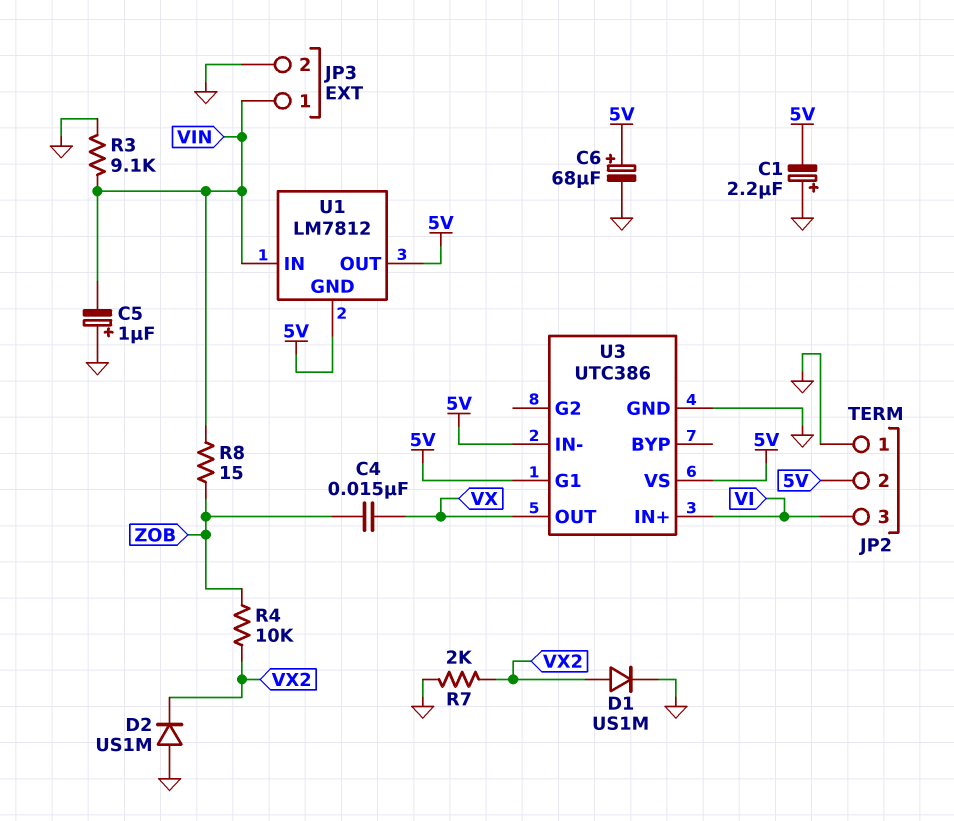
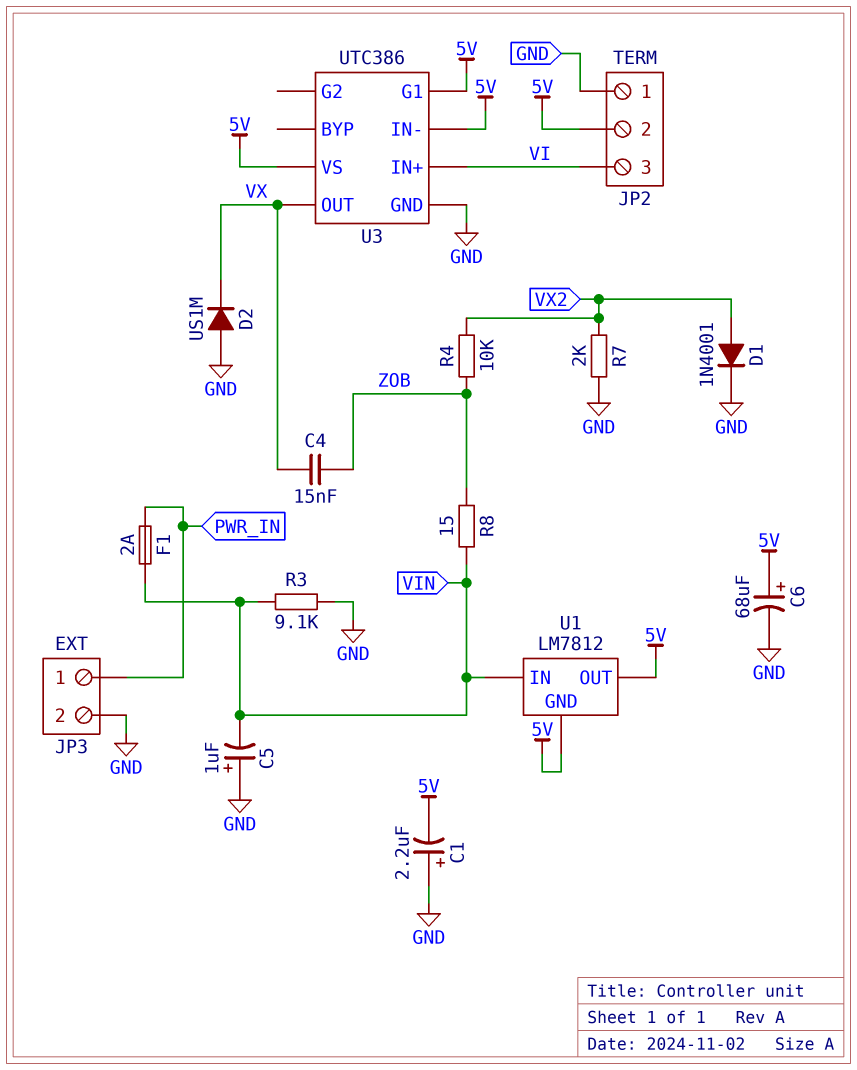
D1: diode US1M (A VX2, K GND) -> diode 1N4001 (A VX2, K GND)
D2: diode US1M (A GND, K VX2) -> diode US1M (A GND, K VX)
F1: none -> 2A (PWR_IN, VIN)
JP3 pin 1: VIN -> PWR_IN

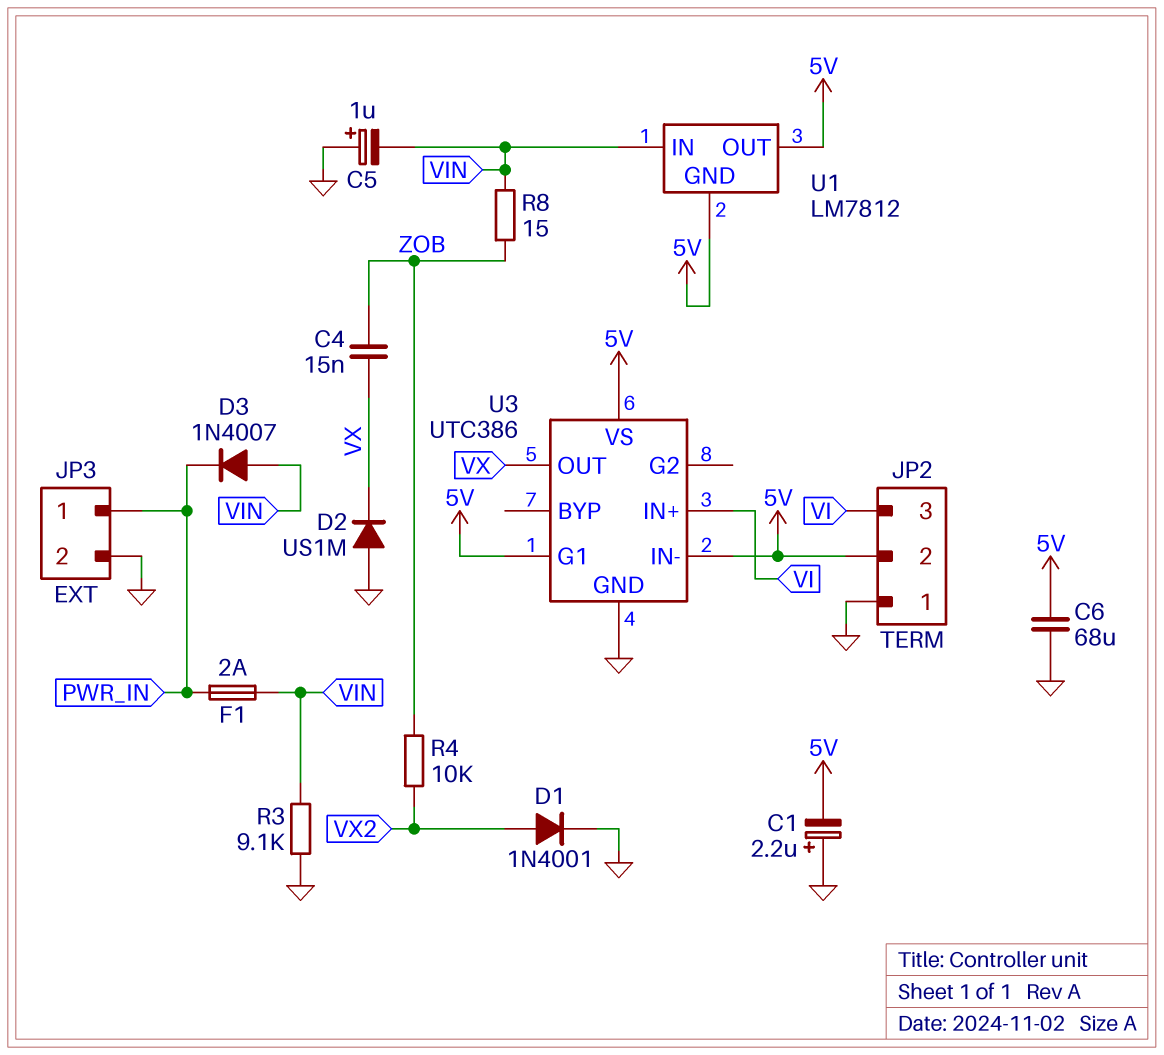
C6: 68uF (plus 5V, minus GND) -> 68uF (5V, GND)
D3: none -> diode 1N4007 (A VIN, K PWR_IN)
R7: 2k (GND, VX2) -> none

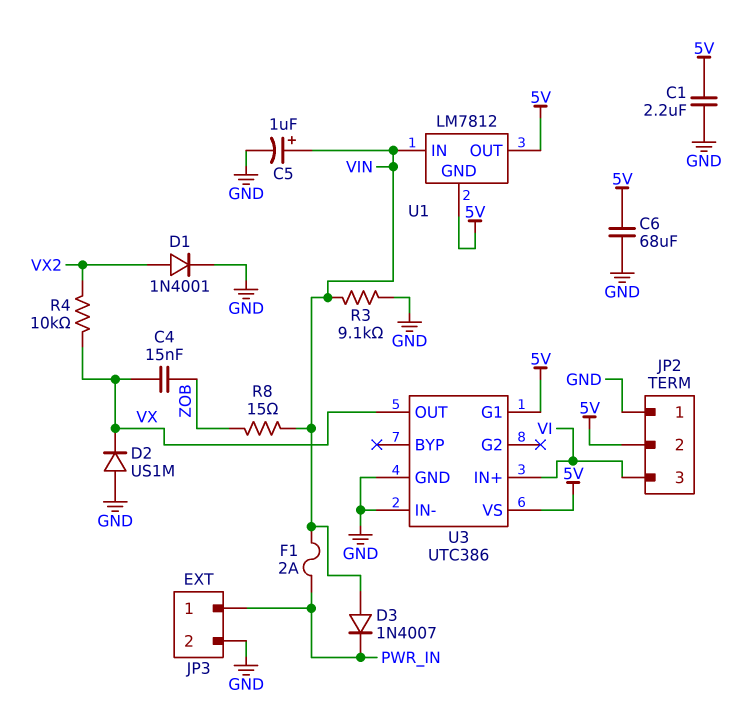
C1: 2.2uF (plus GND, minus 5V) -> 2.2uF (5V, GND)
C5: 1uF (plus GND, minus VIN) -> 1uF (plus VIN, minus GND)
R4: 10k (VX2, ZOB) -> 10k (VX, VX2)
U3 pin IN-: 5V -> GND

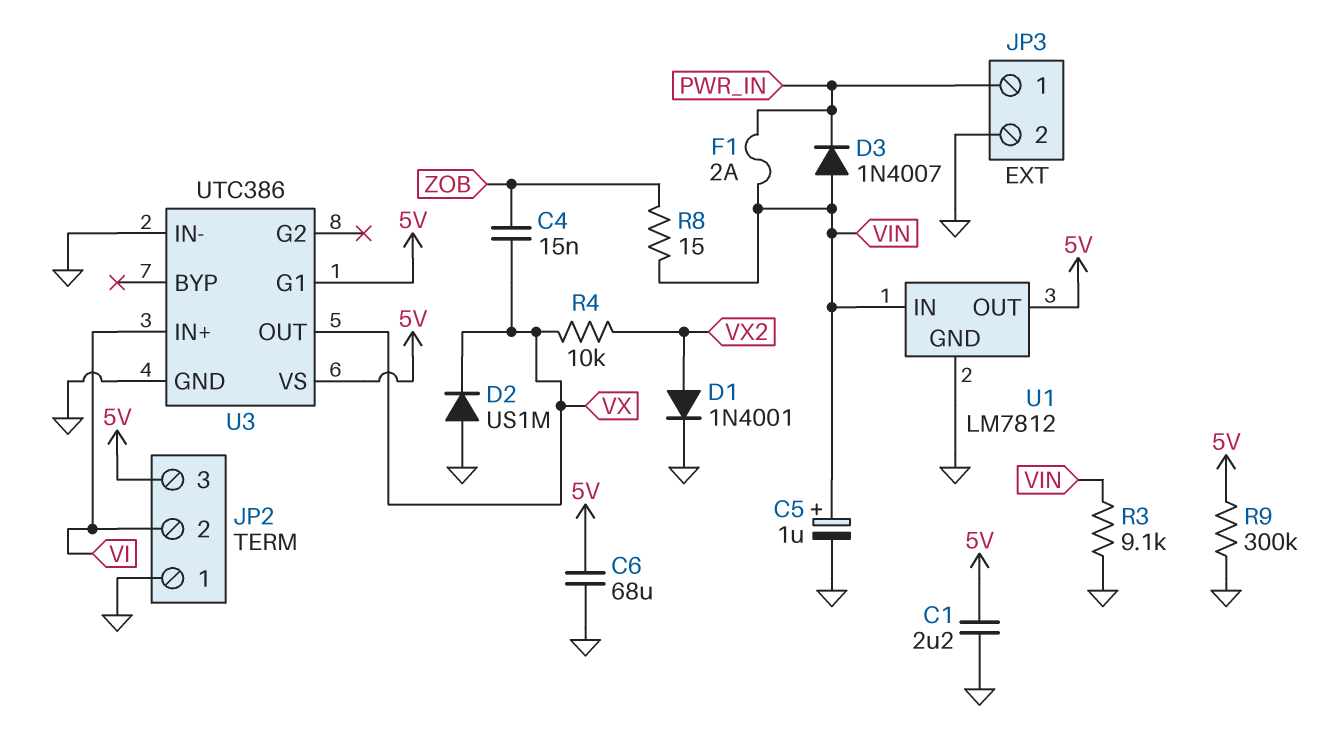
JP2 pin 2: 5V -> VI
JP2 pin 3: VI -> 5V
R9: none -> 300k (5V, GND)
U1 pin GND: 5V -> GND

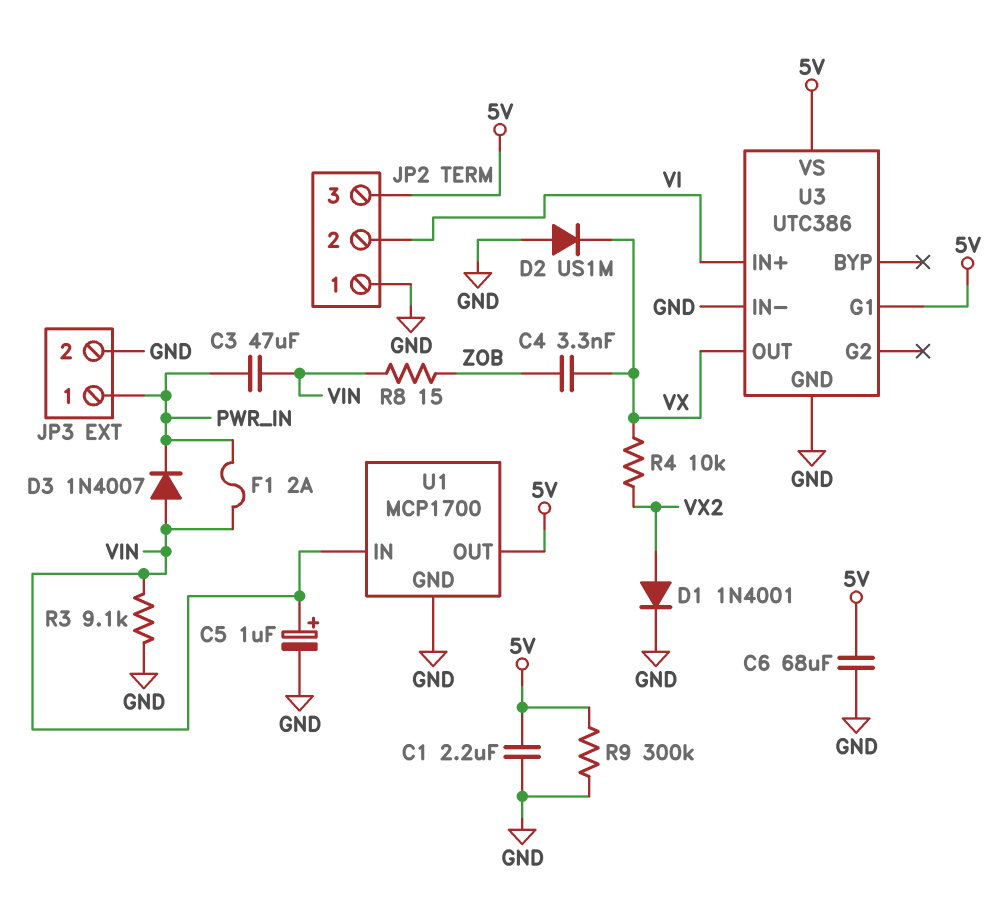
C3: none -> 47uF (PWR_IN, VIN)
C4: 15nF (VX, ZOB) -> 3.3nF (VX, ZOB)
U1: LM7812 -> MCP1700

